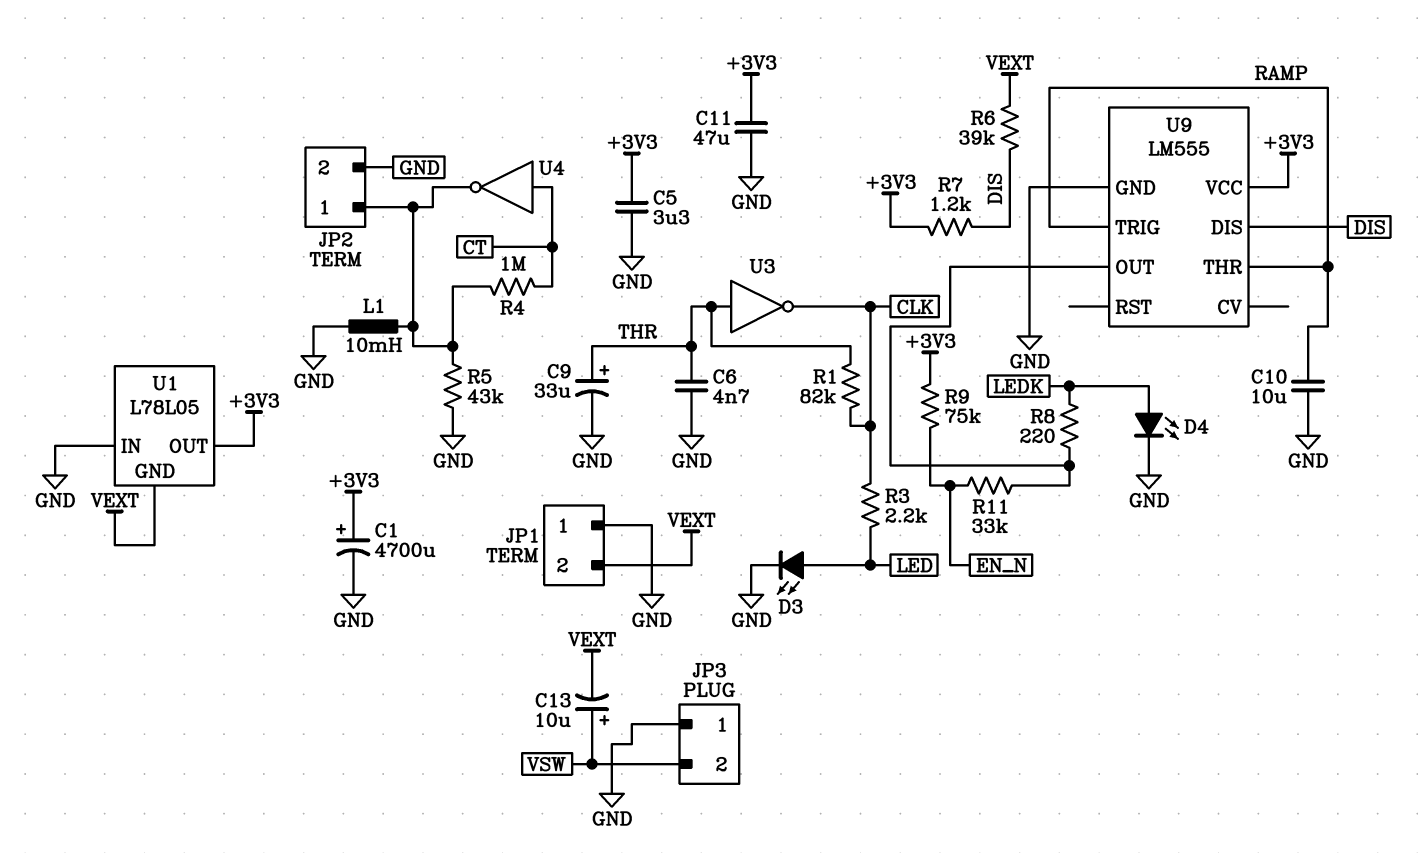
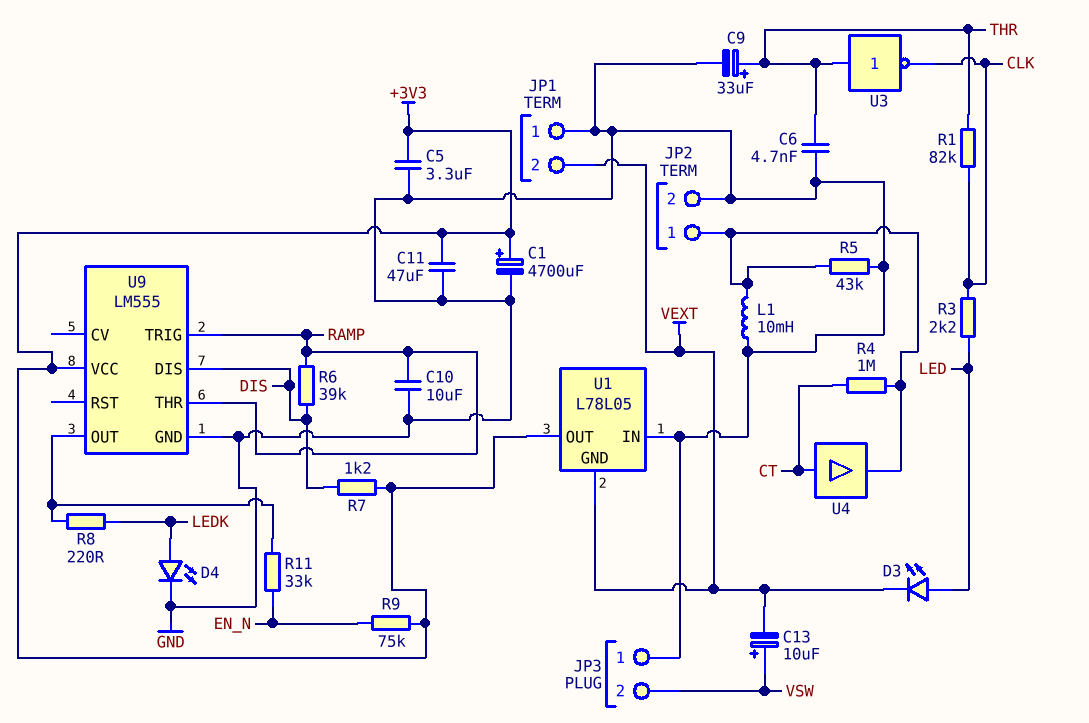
D3: LED (A LED, K GND) -> LED (A LED, K VEXT)
R6: 39k (DIS, VEXT) -> 39k (DIS, RAMP)
U4: NOT (in CT, out JP2/1) -> buffer (in CT, out JP2/1)

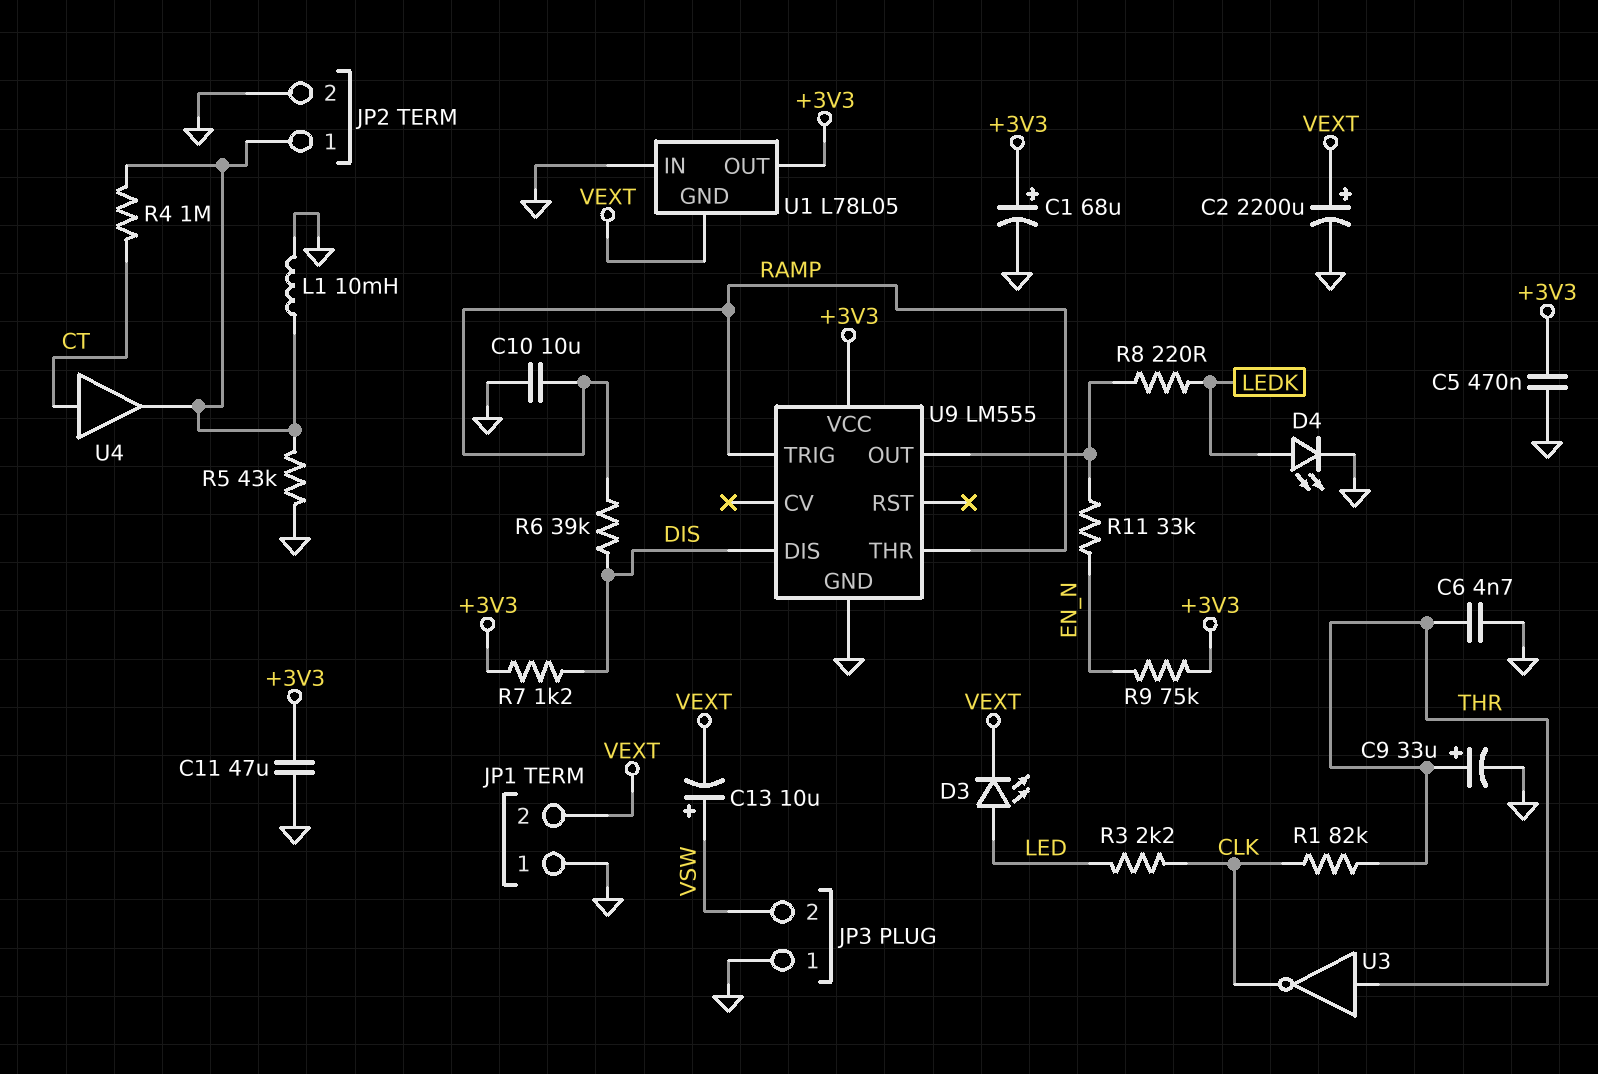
C1: 4700uF (plus +3V3, minus GND) -> 68uF (plus +3V3, minus GND)
C2: none -> 2200uF (plus VEXT, minus GND)
C5: 3.3uF (+3V3, GND) -> 470nF (+3V3, GND)

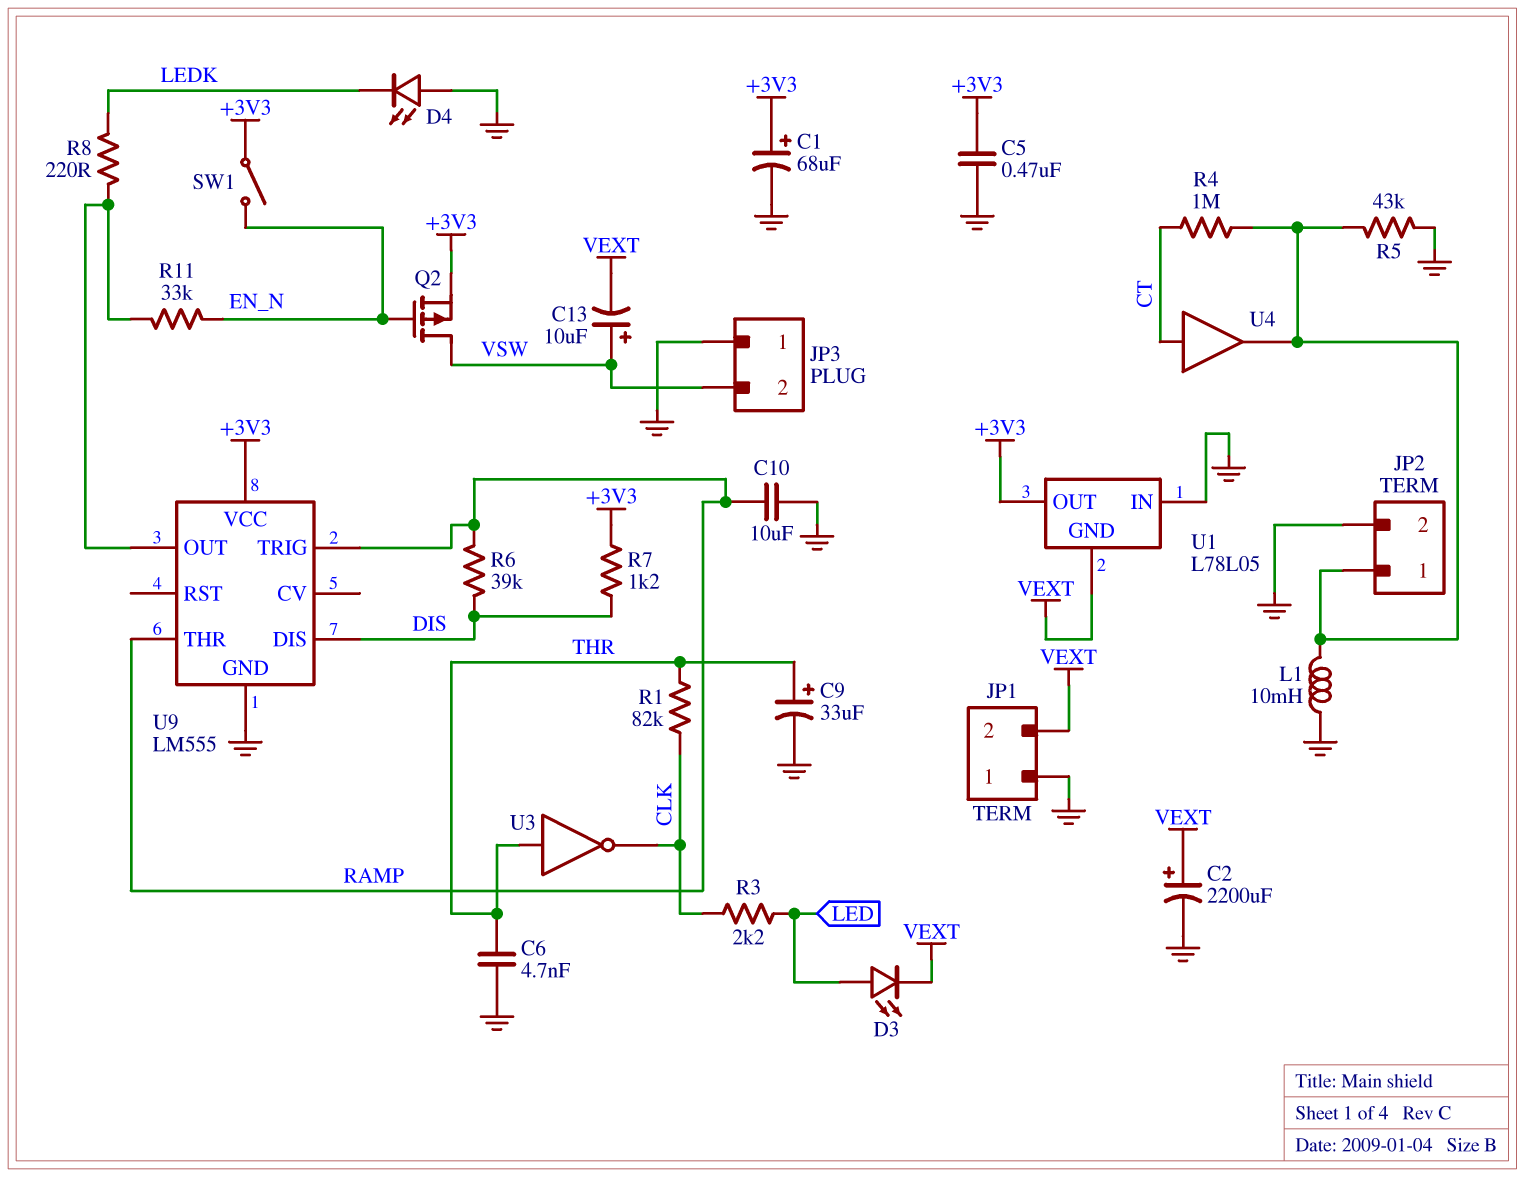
C11: 47uF (+3V3, GND) -> none
D4: LED (A LEDK, K GND) -> LED (A GND, K LEDK)
Q2: none -> PMOS (G EN_N, D VSW, S +3V3)
R9: 75k (+3V3, EN_N) -> none
SW1: none -> switch (+3V3, EN_N)

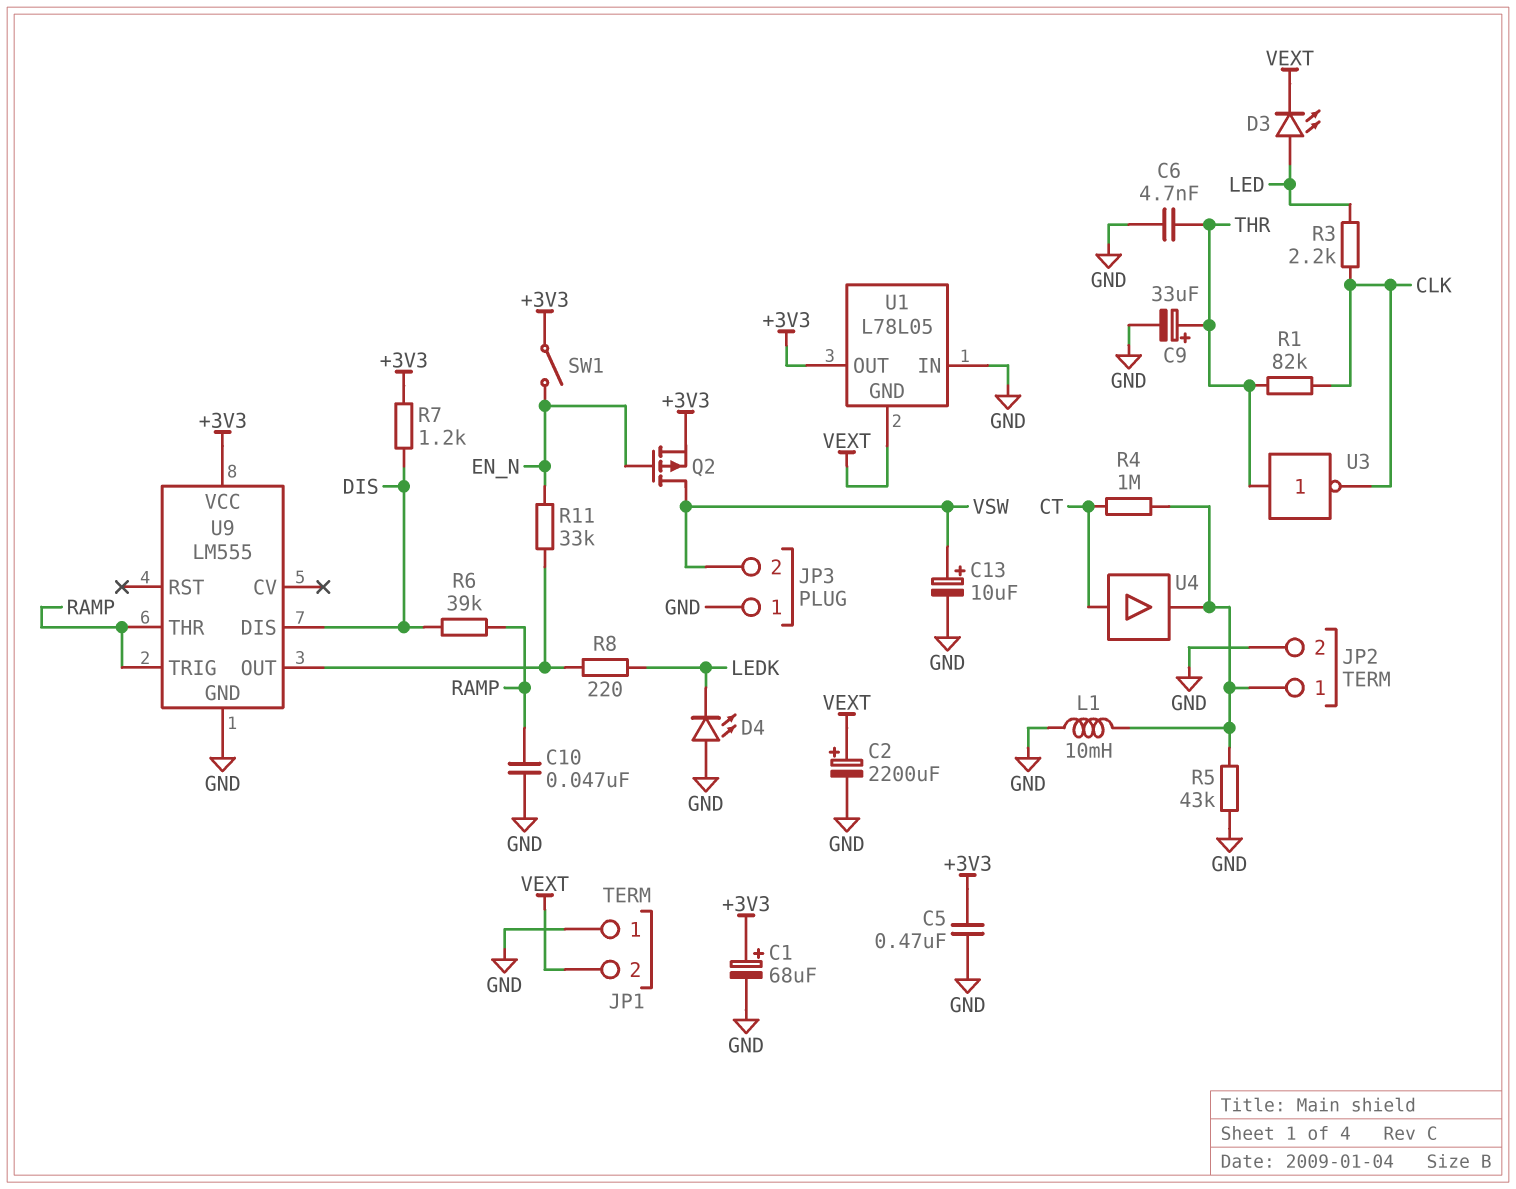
C10: 10uF (GND, RAMP) -> 47nF (GND, RAMP)
C13: 10uF (plus VSW, minus VEXT) -> 10uF (plus VSW, minus GND)

